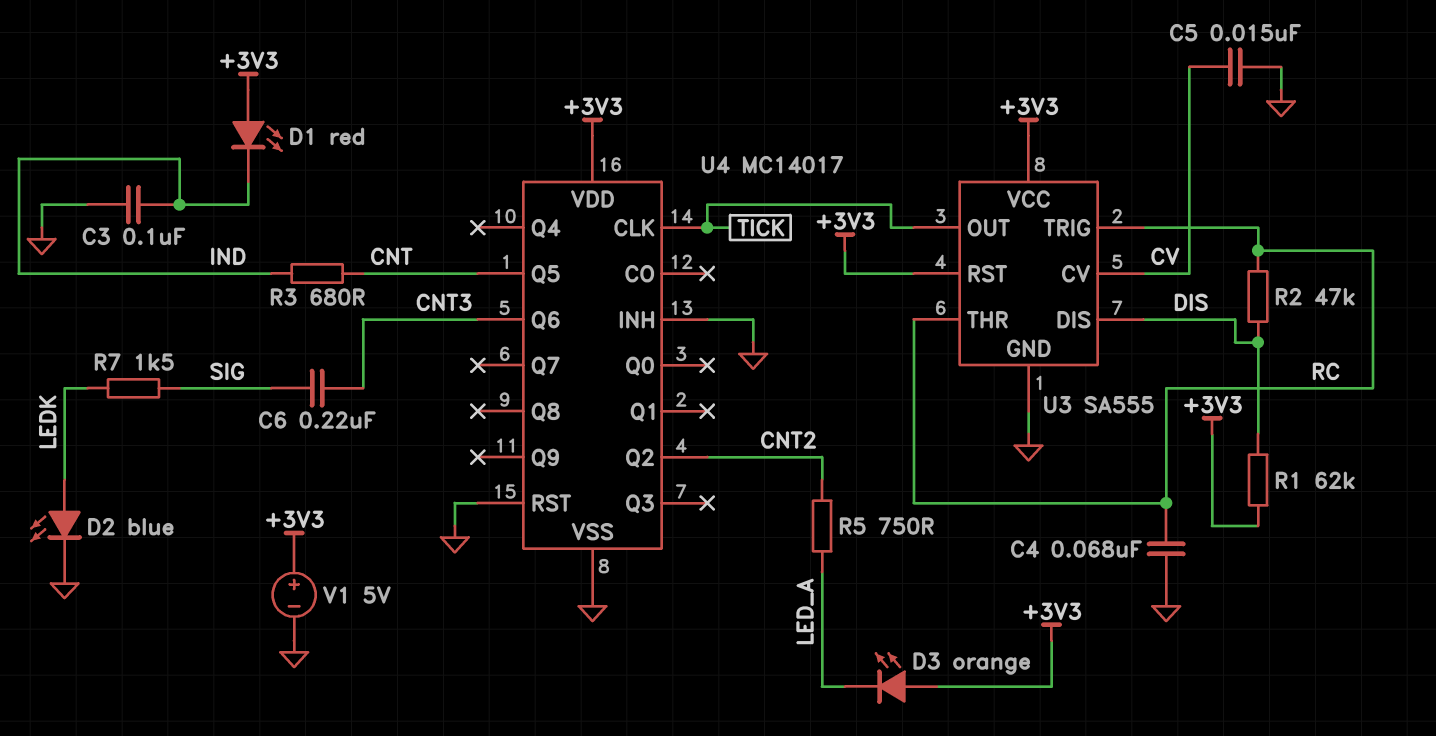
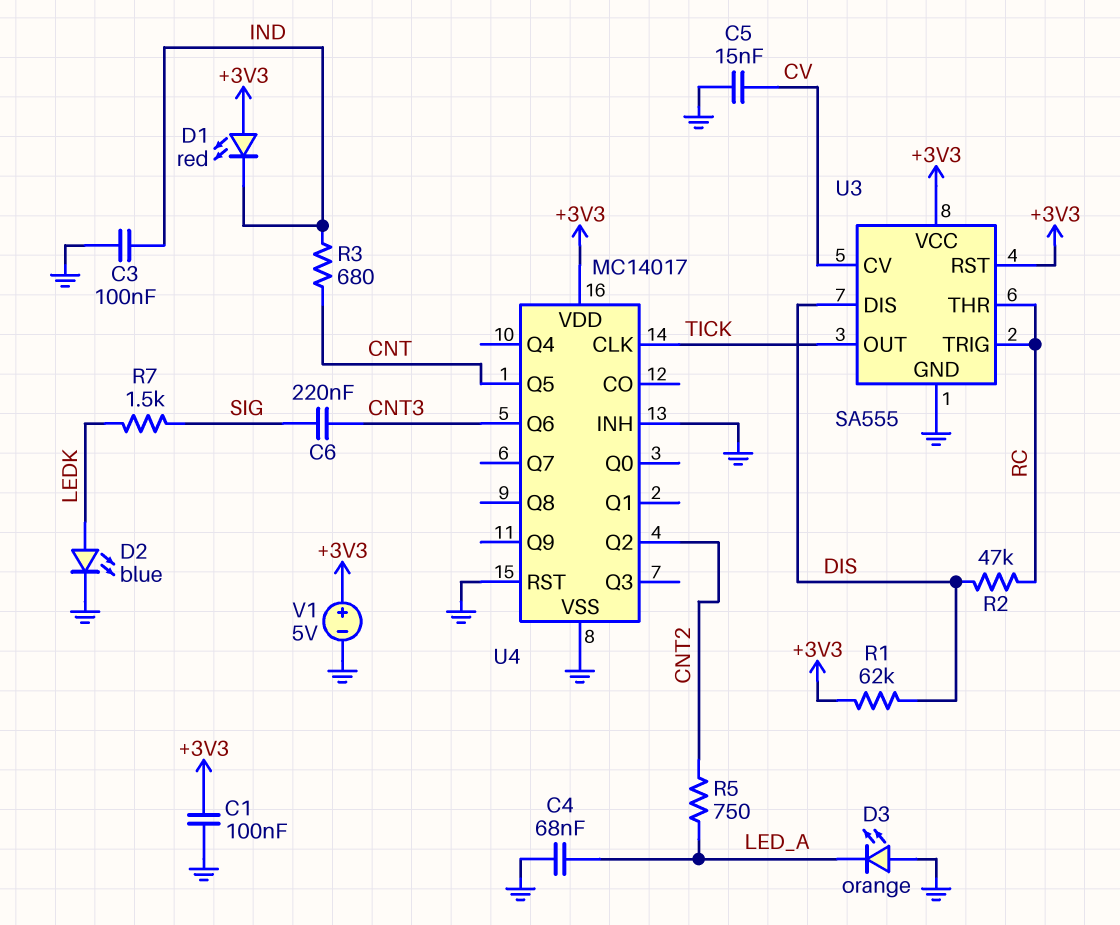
C1: none -> 100nF (+3V3, GND)
C4: 68nF (GND, RC) -> 68nF (GND, LED_A)
D3: LED orange (A +3V3, K LED_A) -> LED orange (A GND, K LED_A)

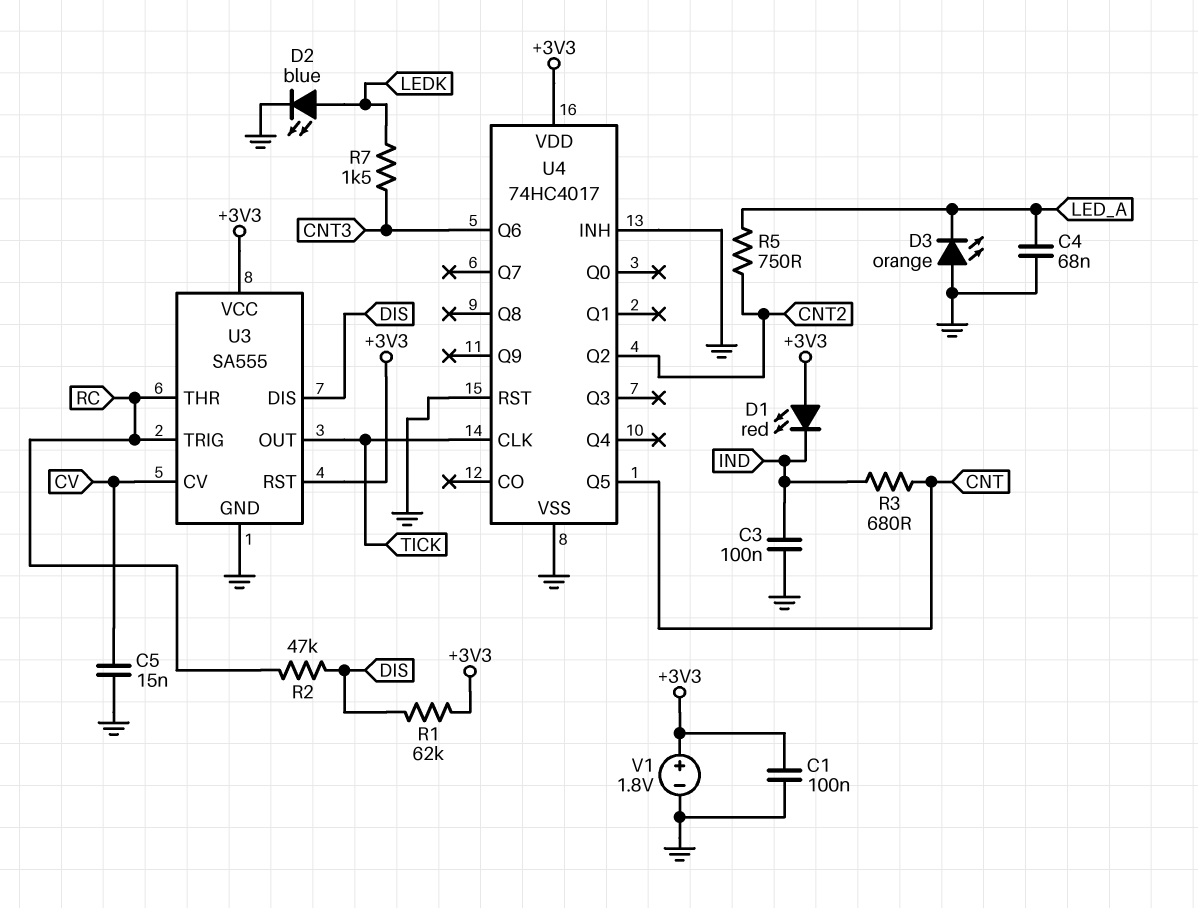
C6: 220nF (CNT3, SIG) -> none
R7: 1.5k (LEDK, SIG) -> 1.5k (CNT3, LEDK)
U4: MC14017 -> 74HC4017
V1: 5V (plus +3V3, minus GND) -> 1.8V (plus +3V3, minus GND)

